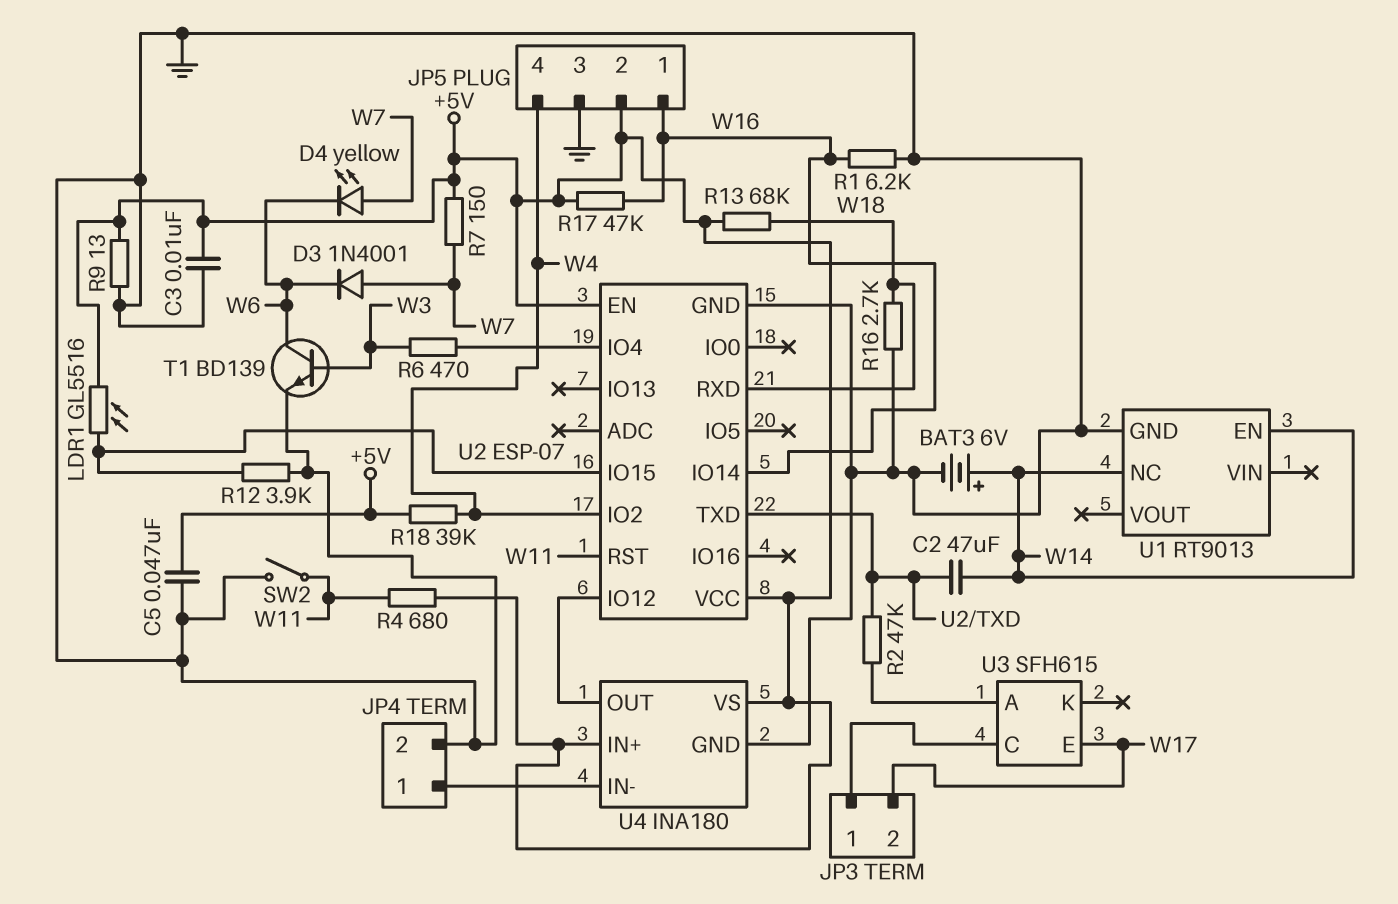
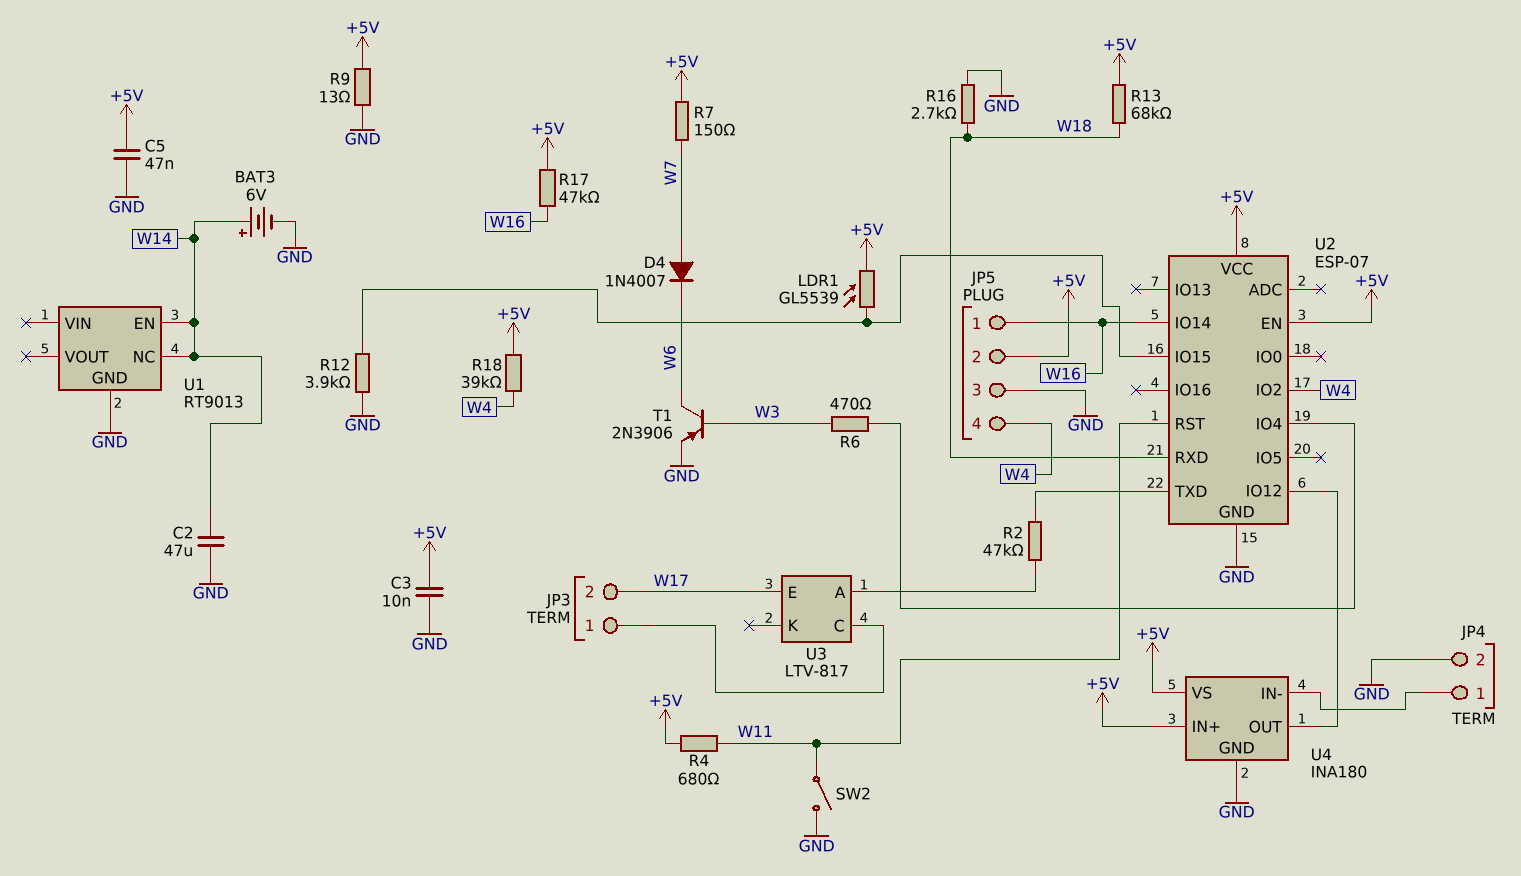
C2: 47uF (U2/TXD, W14) -> 47uF (GND, W14)
D3: diode 1N4001 (A W7, K W6) -> none
D4: LED yellow (A W7, K W6) -> diode 1N4007 (A W7, K W6)
LDR1: GL5516 (+5V, U2/IO15) -> GL5539 (+5V, U2/IO15)
R1: 6.2k (GND, W16) -> none
T1: NPN BD139 (B W3, C W6, E GND) -> PNP 2N3906 (B W3, C W6, E GND)
U3: SFH615 -> LTV-817

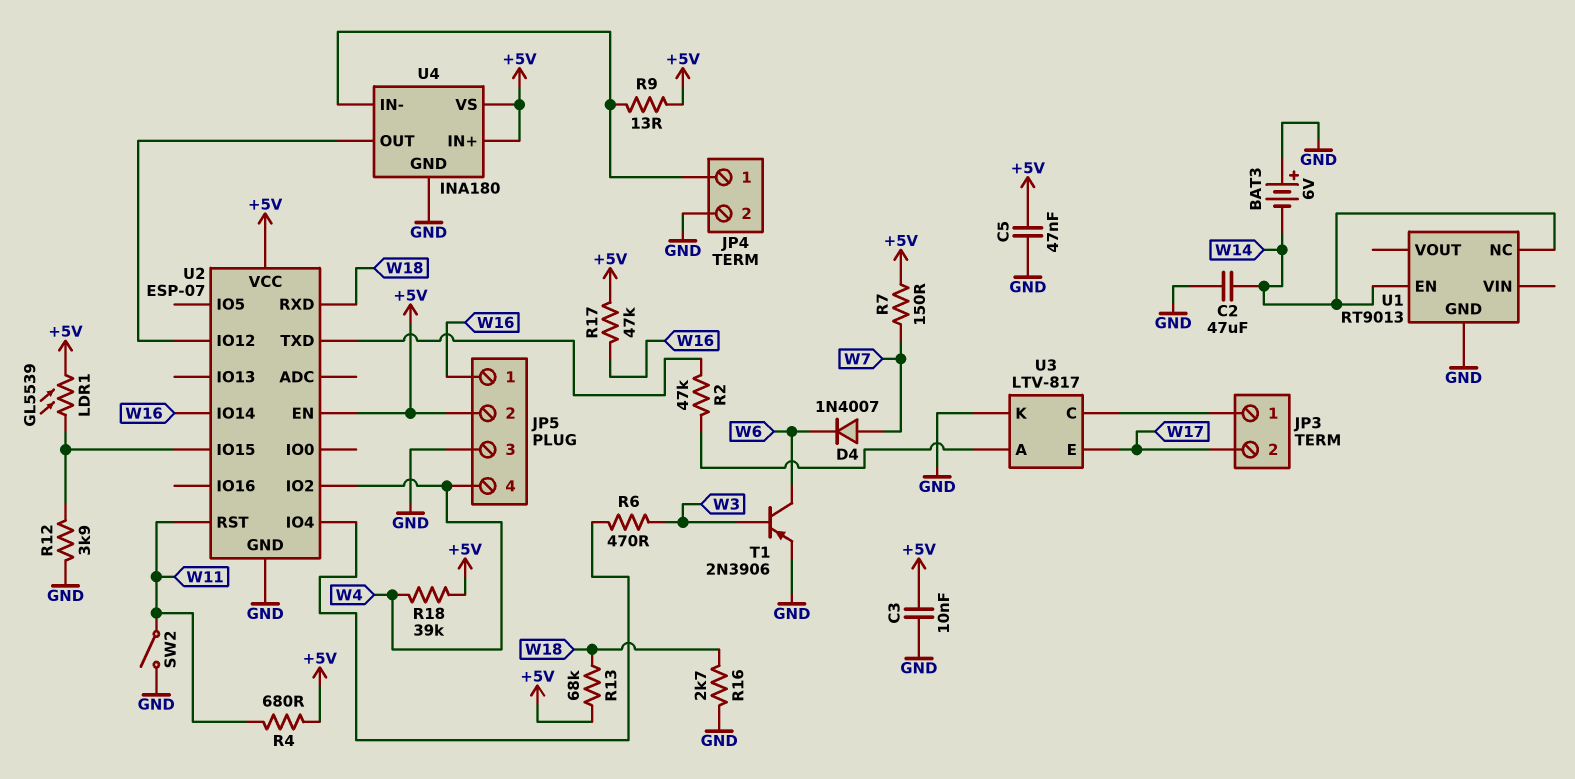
BAT3: 6V (plus W14, minus GND) -> 6V (plus GND, minus W14)
R9: 13 (+5V, GND) -> 13 (+5V, JP4/1)
U3 pin K: none -> GND

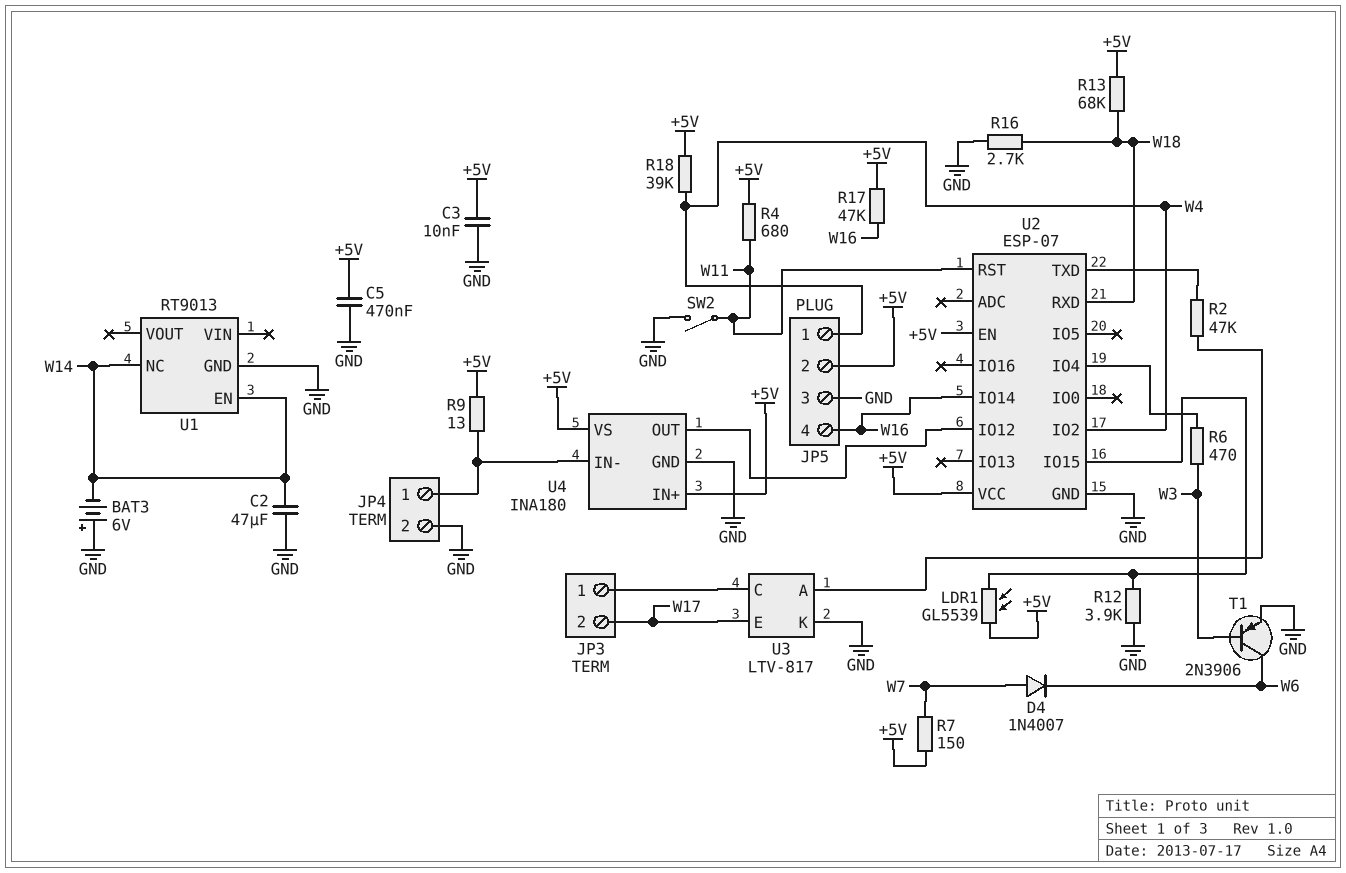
C5: 47nF (+5V, GND) -> 470nF (+5V, GND)
JP5 pin 1: W16 -> W4
JP5 pin 4: W4 -> W16

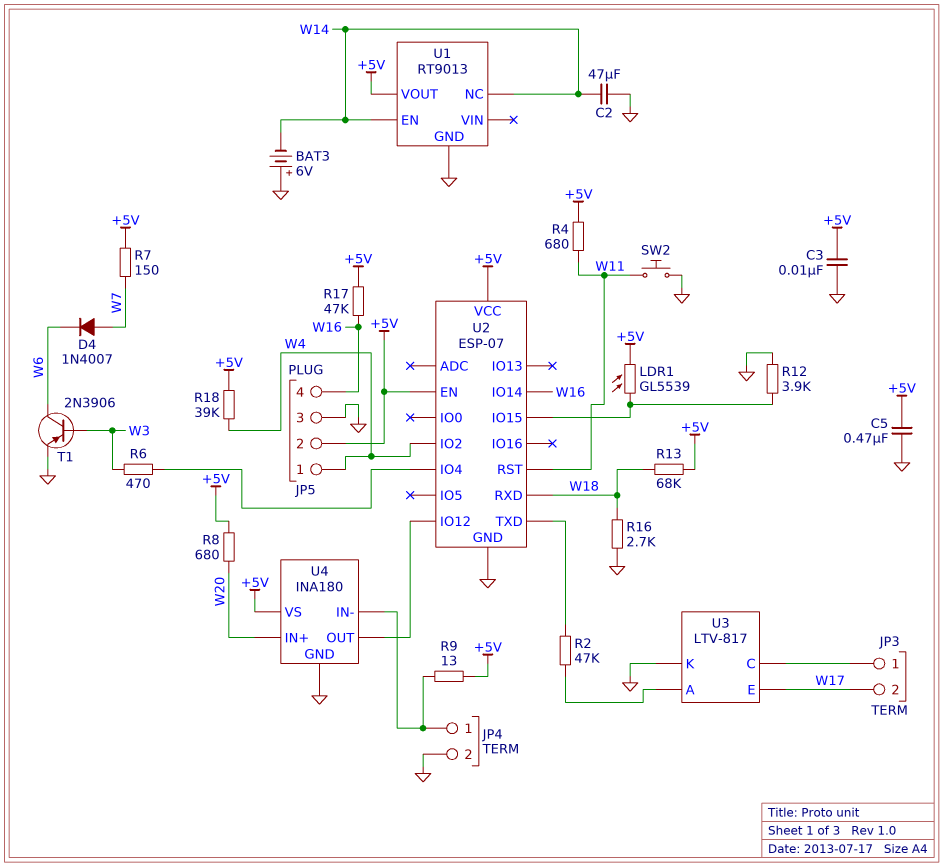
R8: none -> 680 (+5V, W20)
SW2: switch (GND, W11) -> button (GND, W11)
U1 pin VOUT: none -> +5V
U4 pin IN+: +5V -> W20

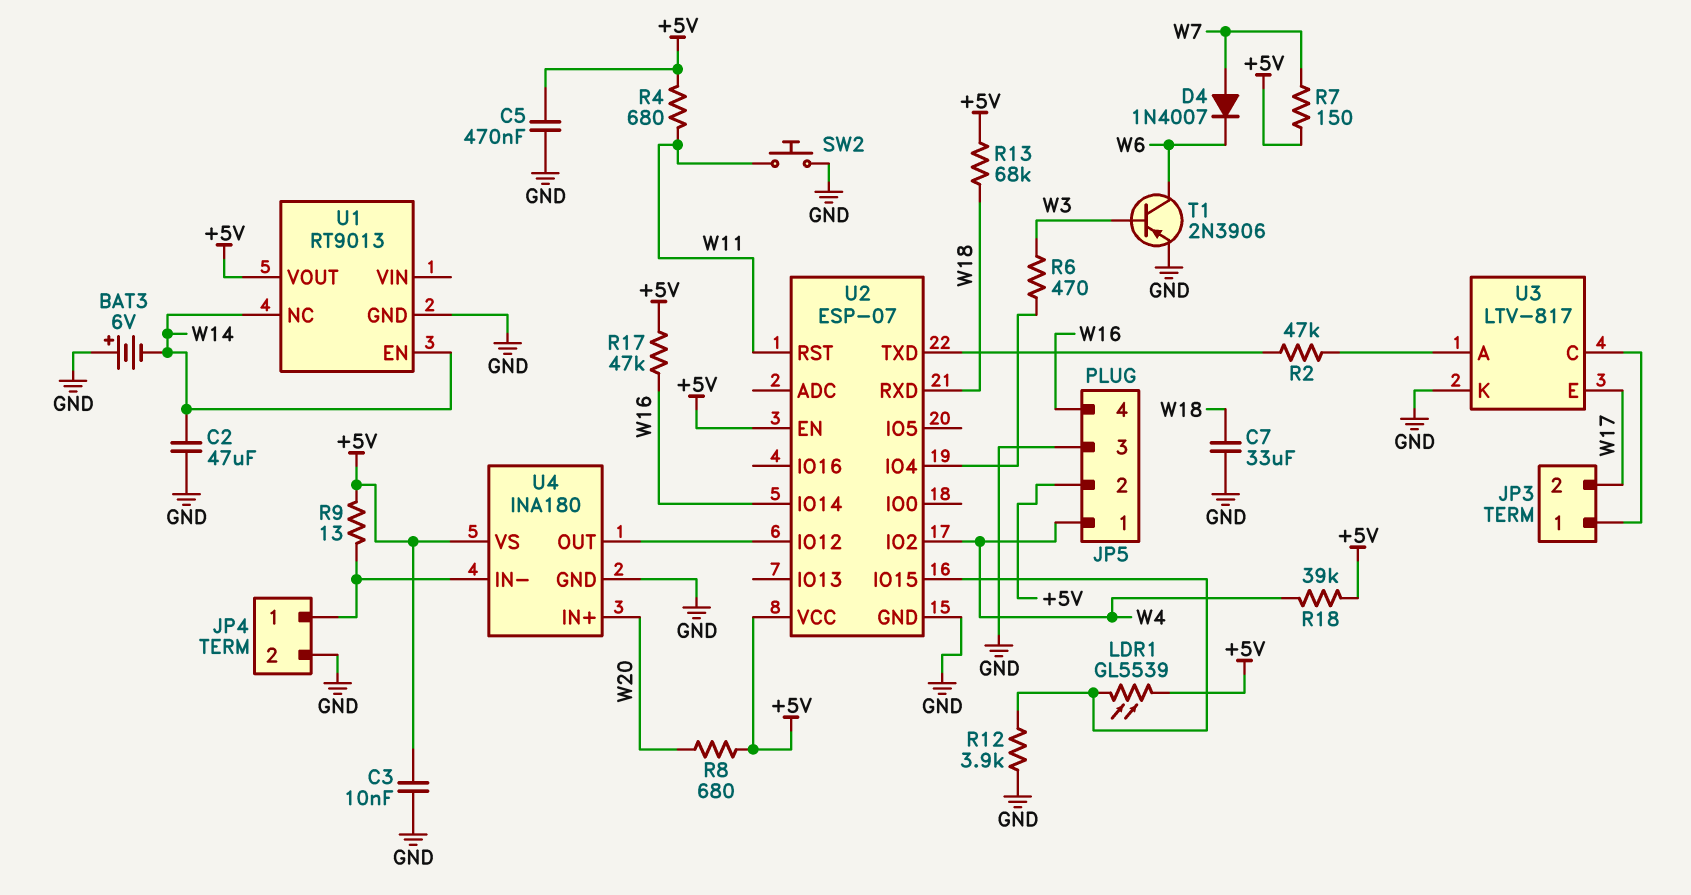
C7: none -> 33uF (GND, W18)
R16: 2.7k (GND, W18) -> none

